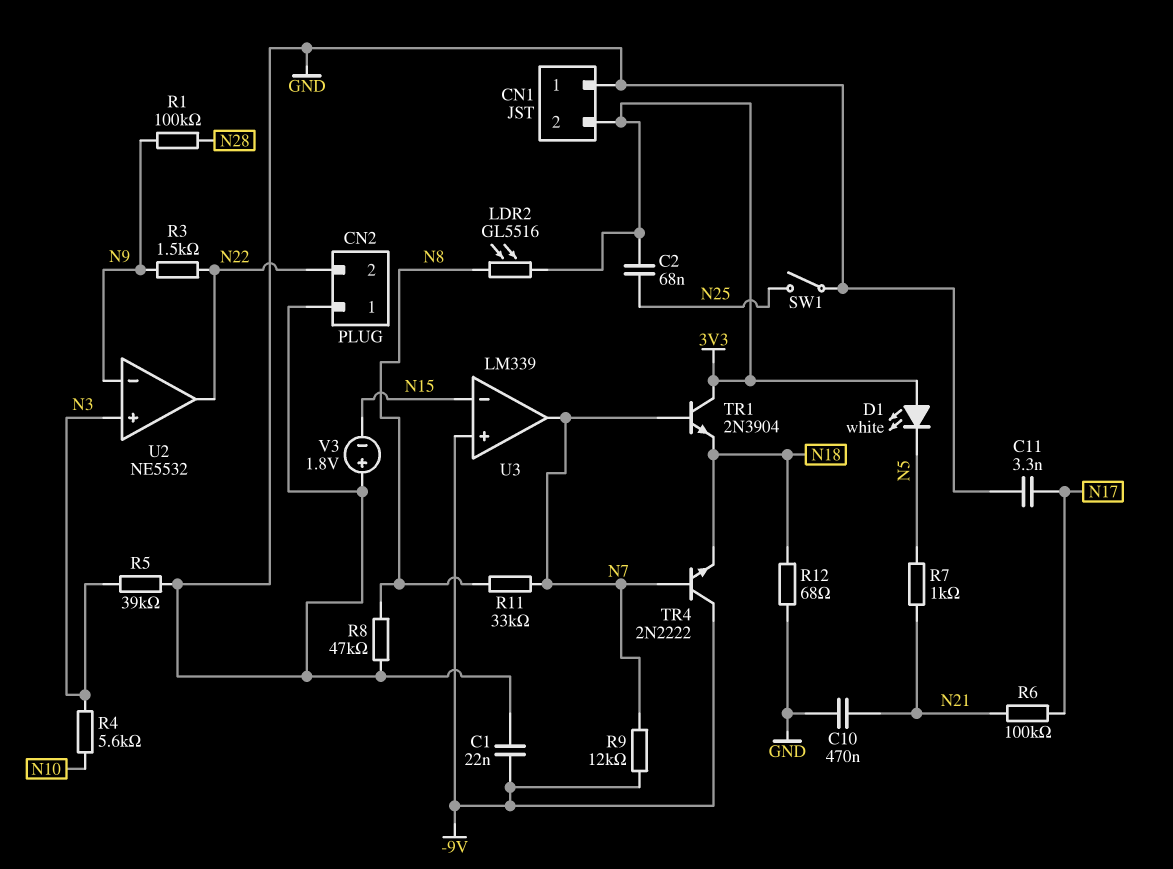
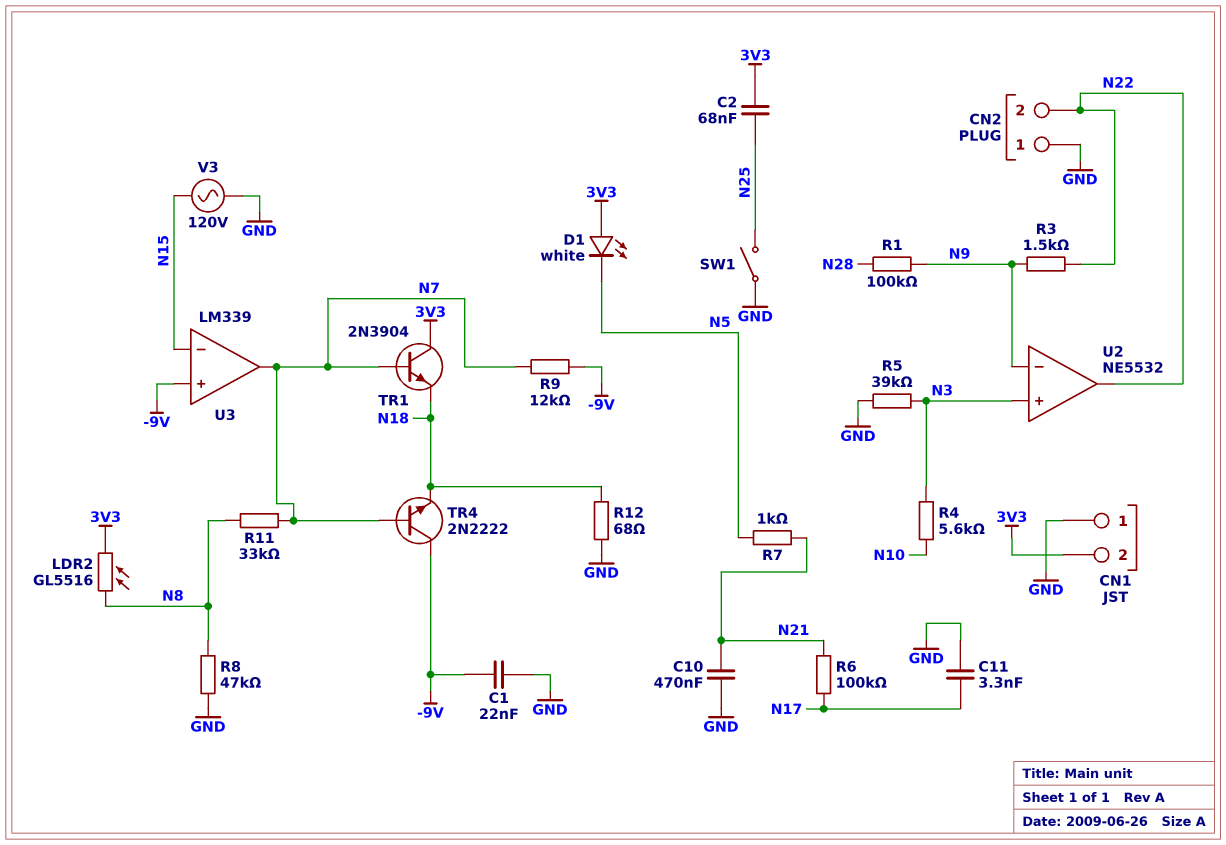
V3: 1.8V (plus GND, minus N15) -> AC 120V (GND, N15)

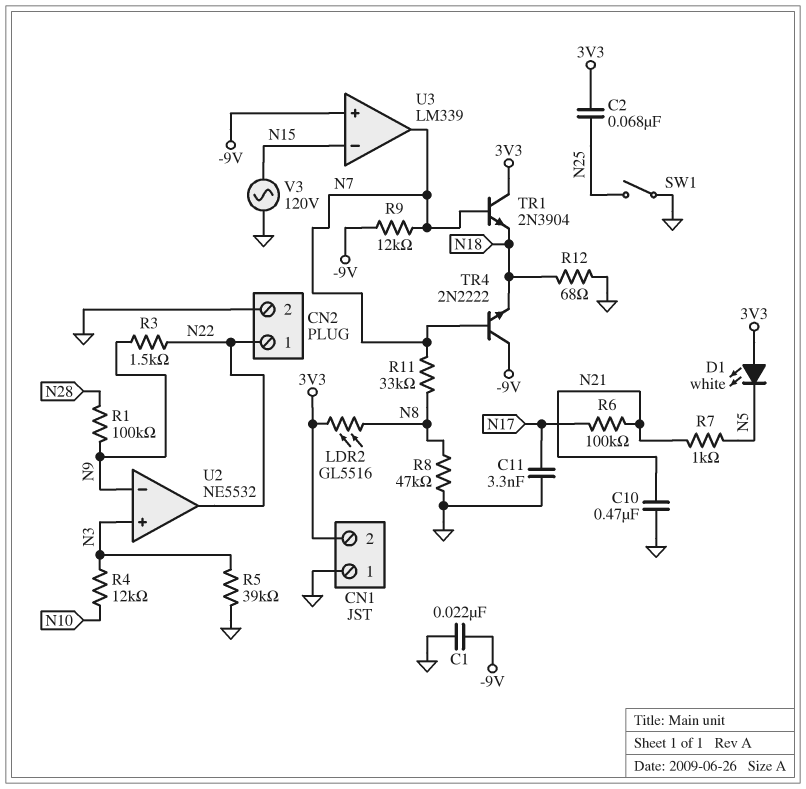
CN2 pin 1: GND -> N22
CN2 pin 2: N22 -> GND
R4: 5.6k (N3, N10) -> 12k (N3, N10)

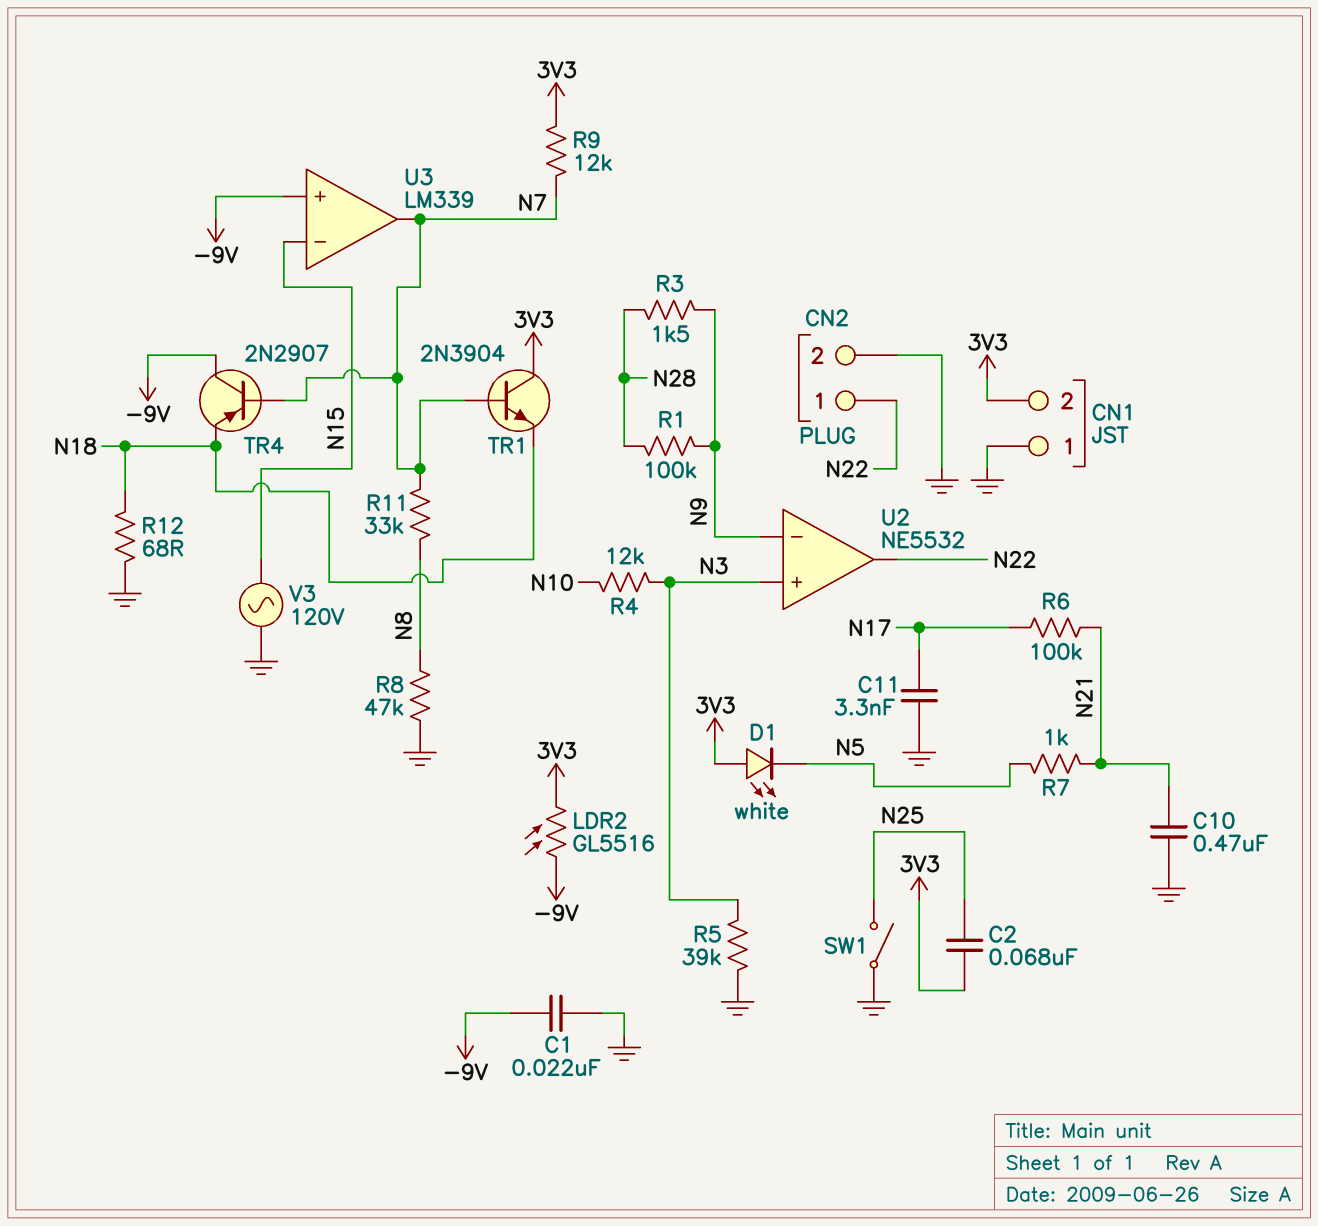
LDR2: GL5516 (3V3, N8) -> GL5516 (-9V, 3V3)
R3: 1.5k (N9, N22) -> 1.5k (N9, N28)
R9: 12k (-9V, N7) -> 12k (3V3, N7)
TR4: NPN 2N2222 (B N7, C -9V, E N18) -> PNP 2N2907 (B N7, C -9V, E N18)

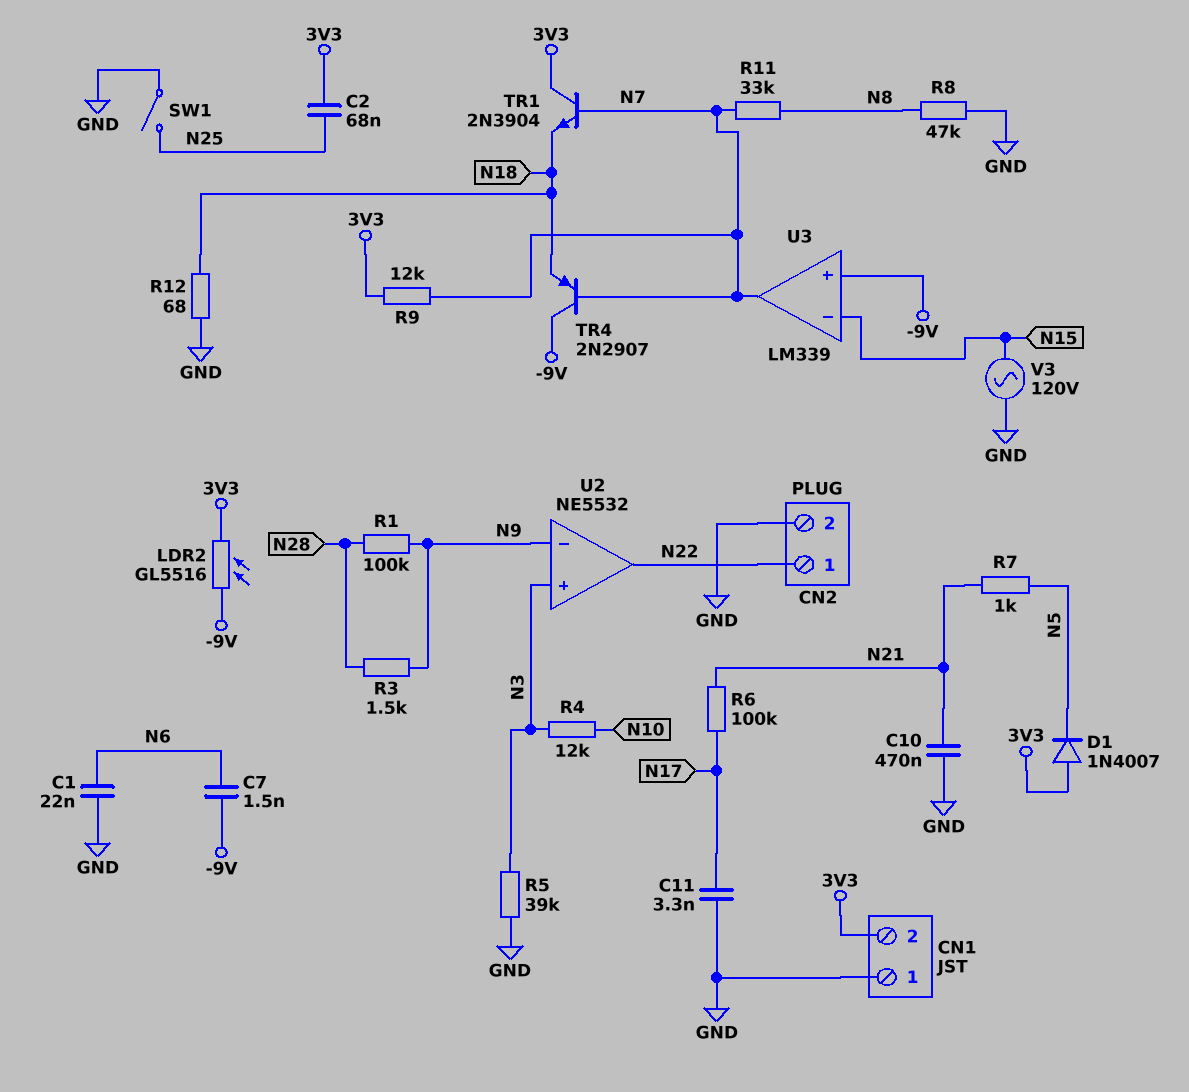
C1: 22nF (-9V, GND) -> 22nF (GND, N6)
C7: none -> 1.5nF (-9V, N6)
D1: LED white (A 3V3, K N5) -> diode 1N4007 (A 3V3, K N5)

